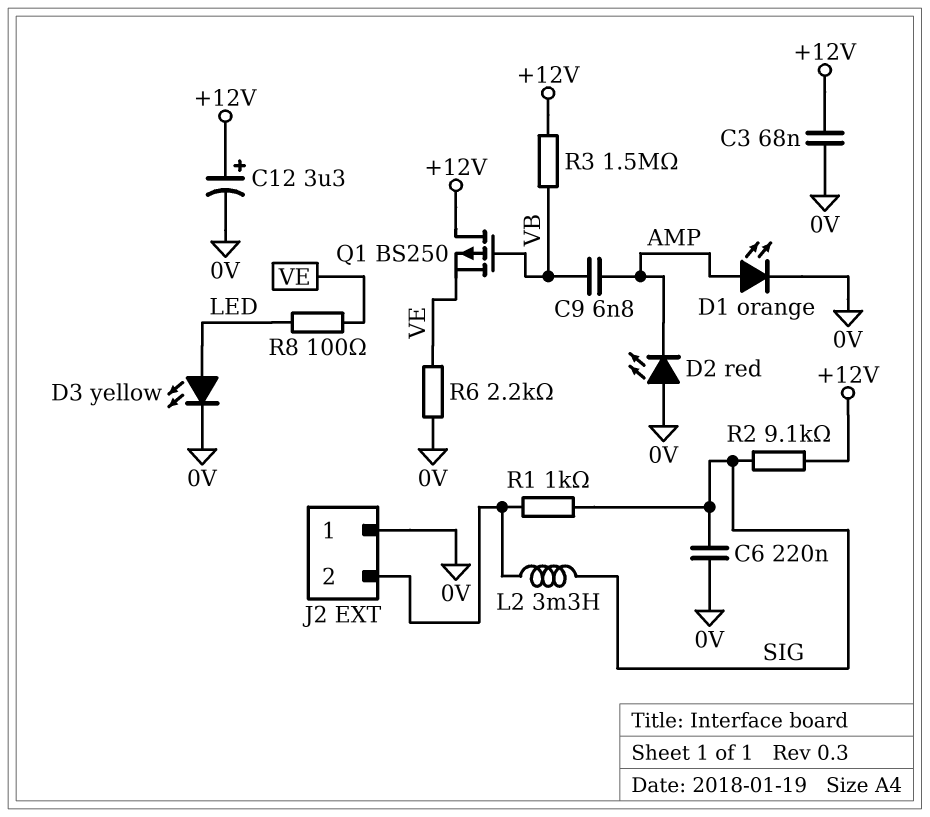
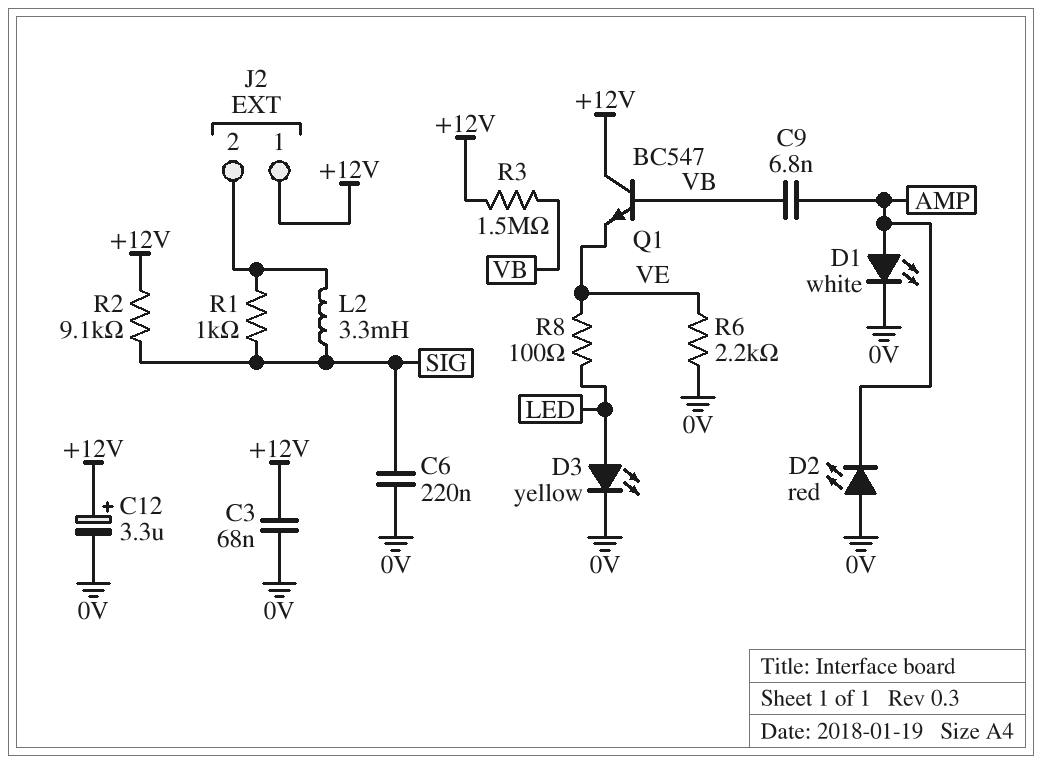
D1: LED orange (A AMP, K 0V) -> LED white (A AMP, K 0V)
J2 pin 1: 0V -> +12V
Q1: PMOS BS250 (G VB, D +12V, S VE) -> NPN BC547 (B VB, C +12V, E VE)

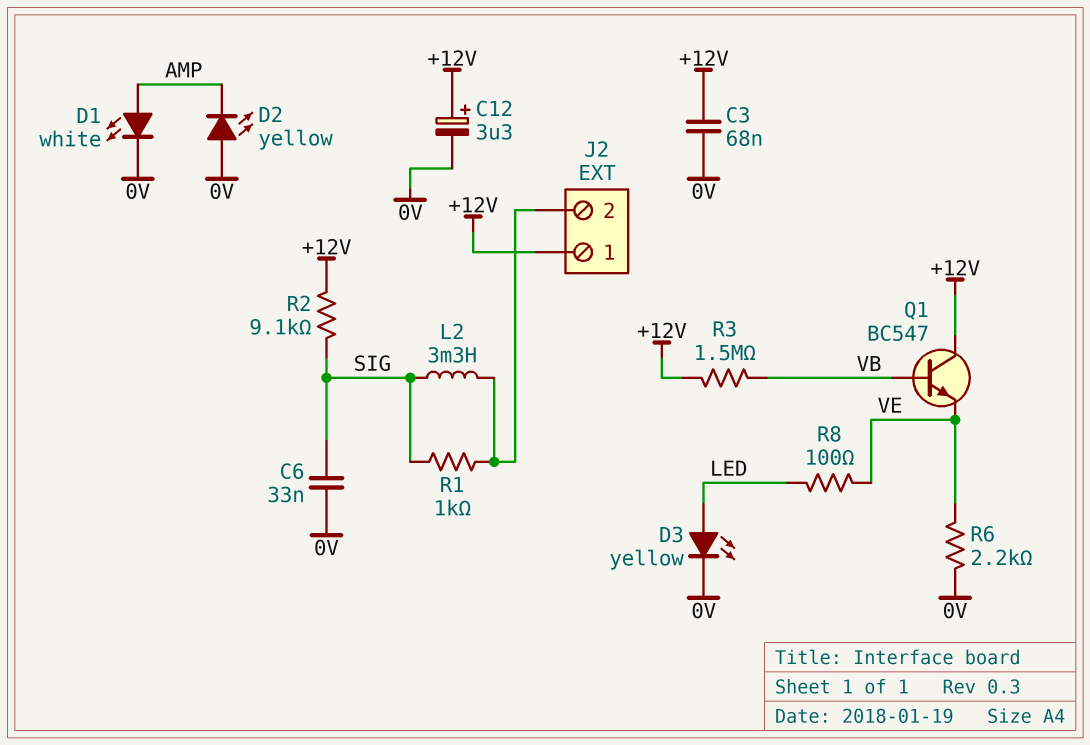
C6: 220nF (0V, SIG) -> 33nF (0V, SIG)
C9: 6.8nF (AMP, VB) -> none
D2: LED red (A 0V, K AMP) -> LED yellow (A 0V, K AMP)

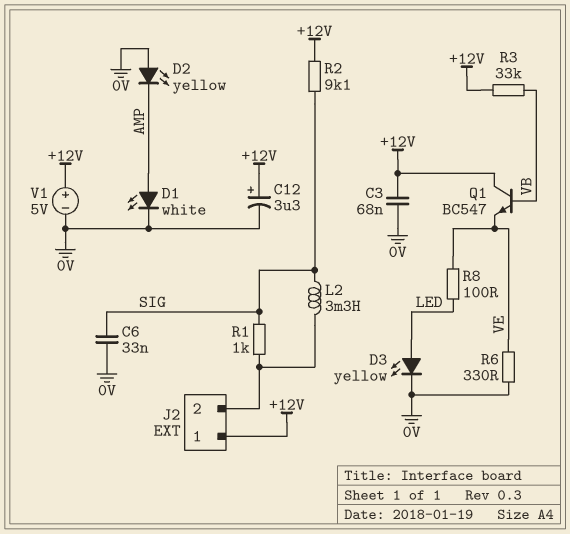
R3: 1.5M (+12V, VB) -> 33k (+12V, VB)
R6: 2.2k (0V, VE) -> 330 (0V, VE)
V1: none -> 5V (plus +12V, minus 0V)

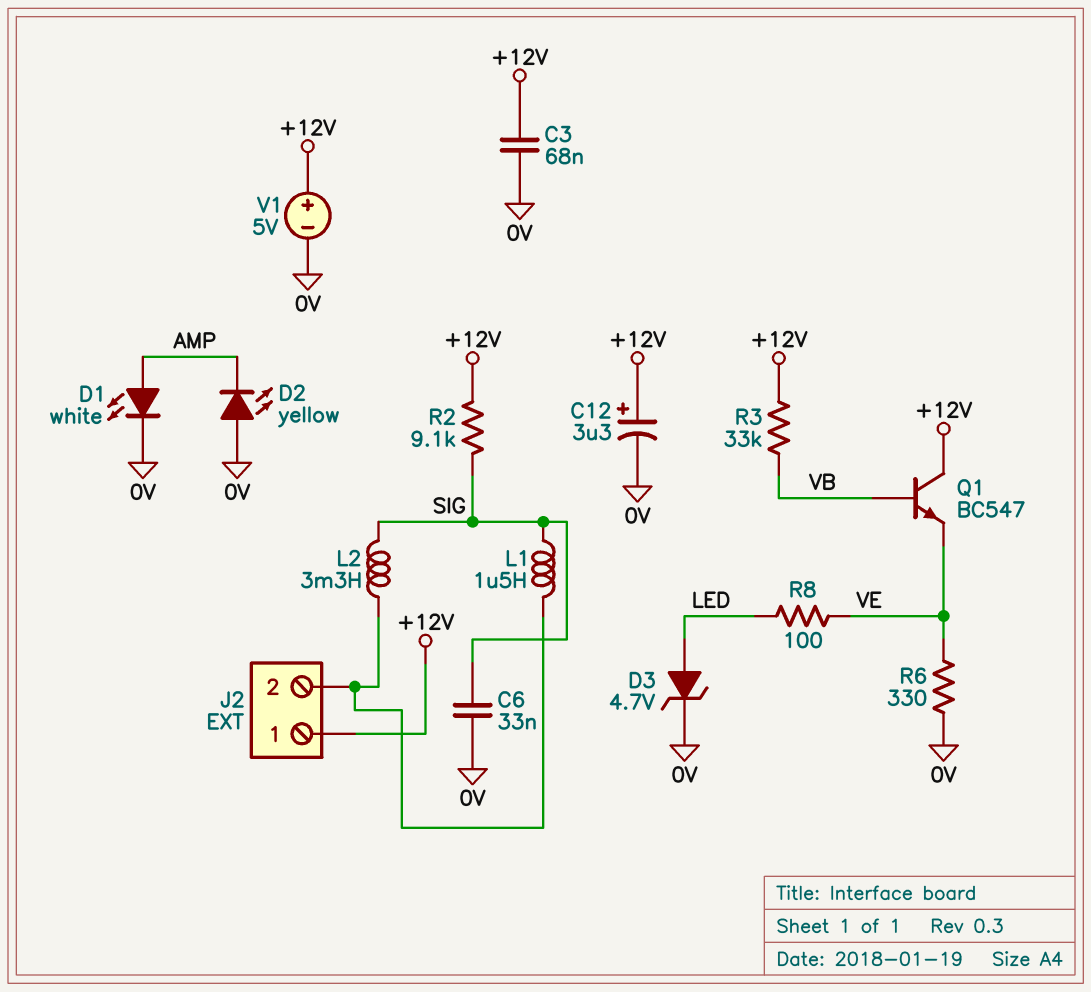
D3: LED yellow (A LED, K 0V) -> zener 4.7V (A LED, K 0V)
L1: none -> 1.5uH (J2/2, SIG)
R1: 1k (J2/2, SIG) -> none

